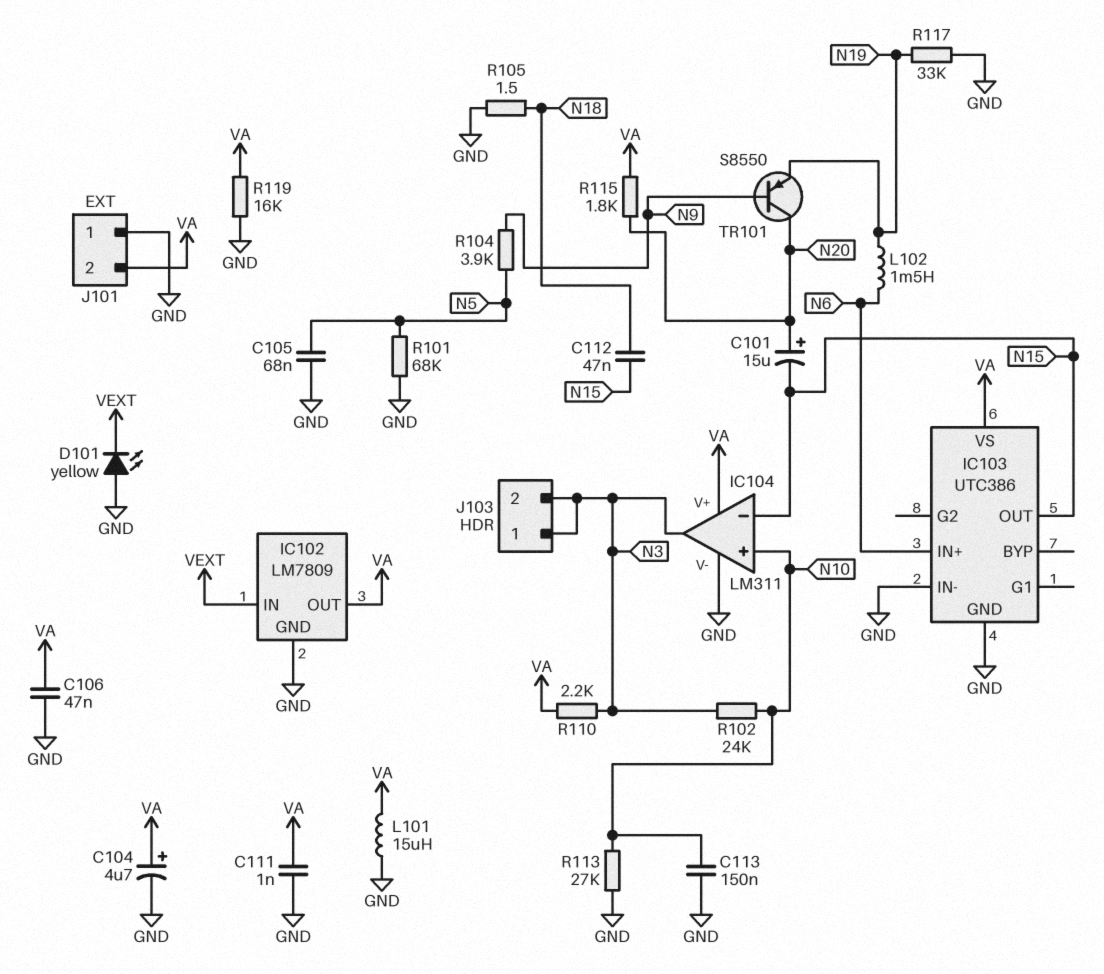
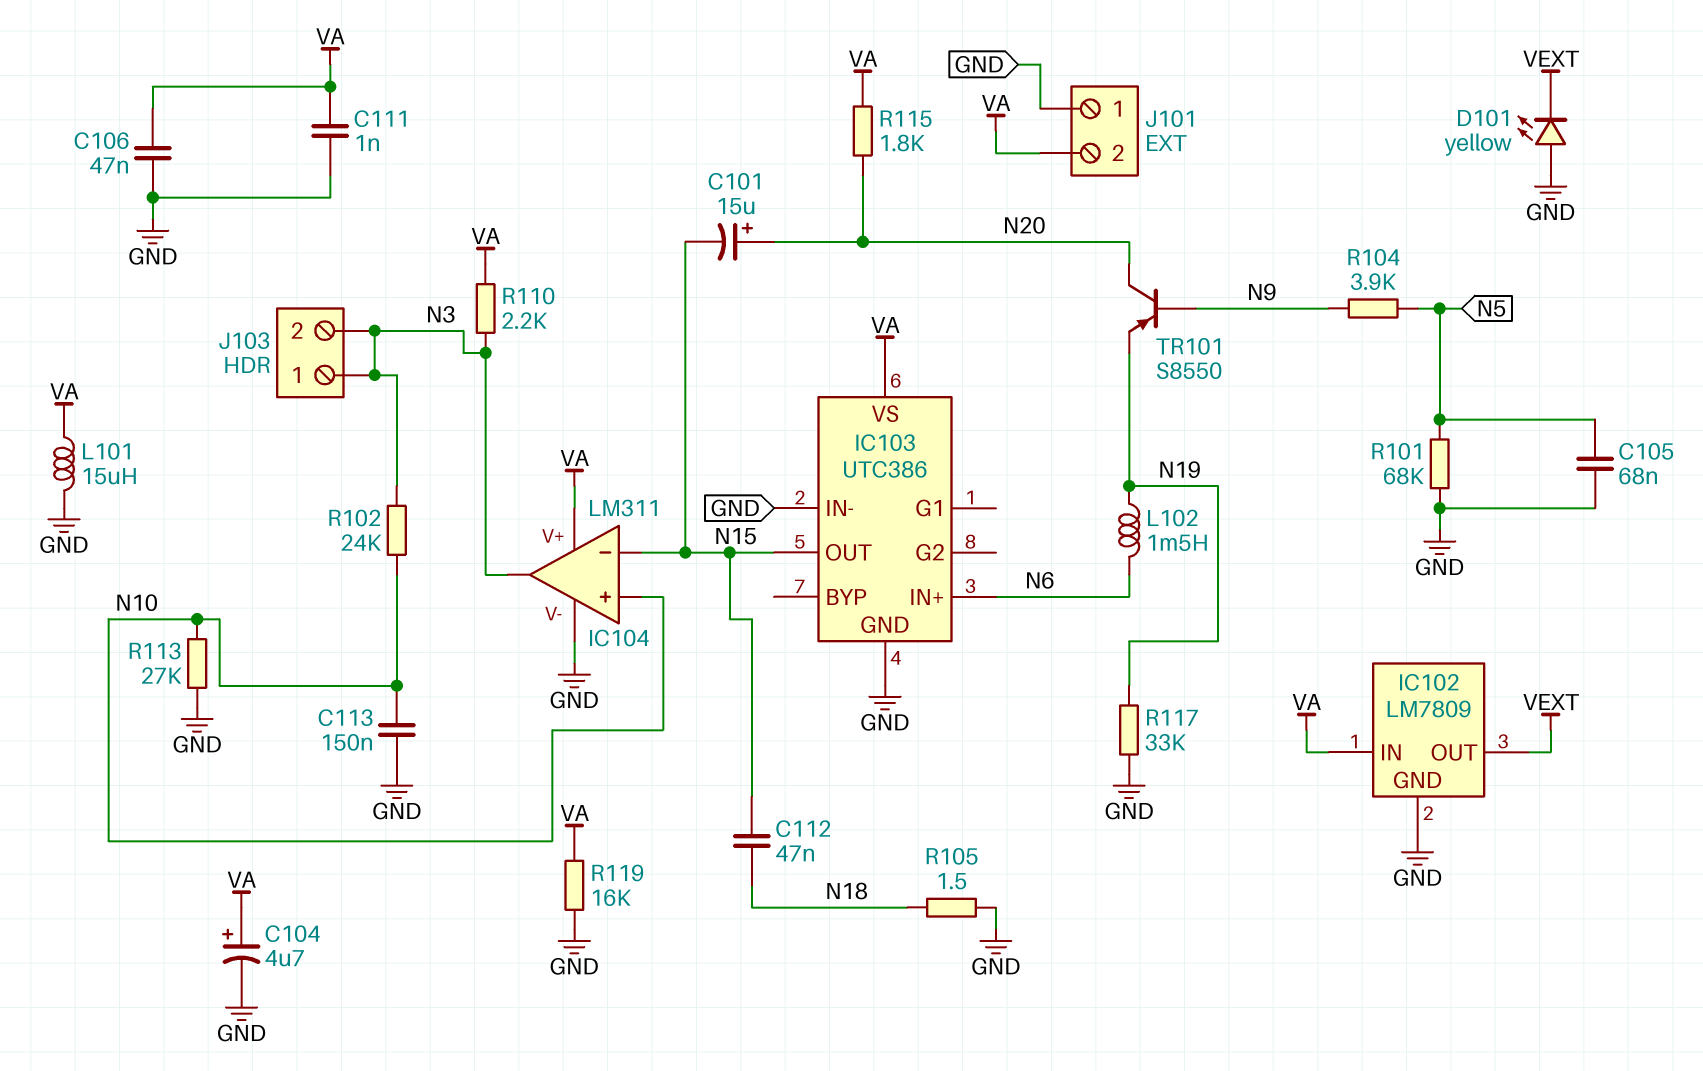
IC102 pin IN: VEXT -> VA
IC102 pin OUT: VA -> VEXT

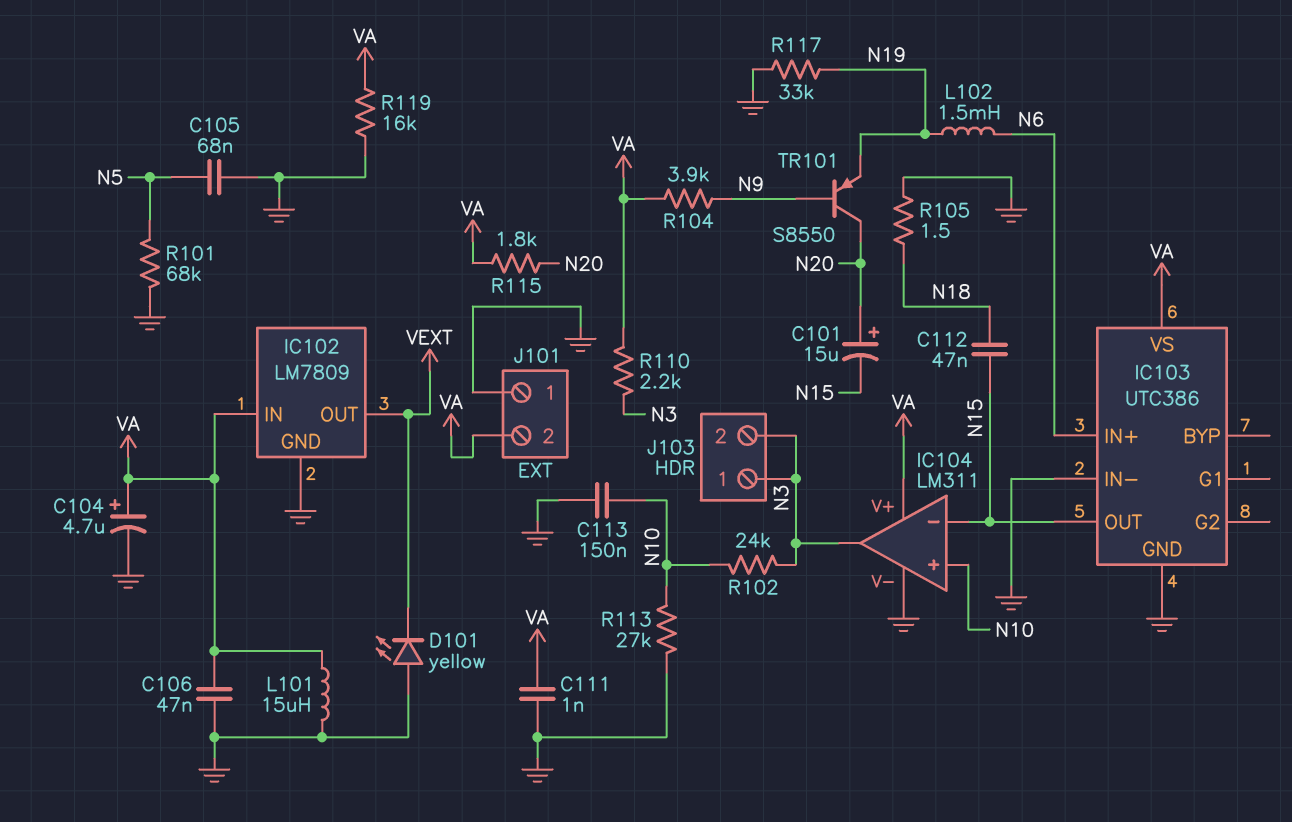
R104: 3.9k (N5, N9) -> 3.9k (N9, VA)

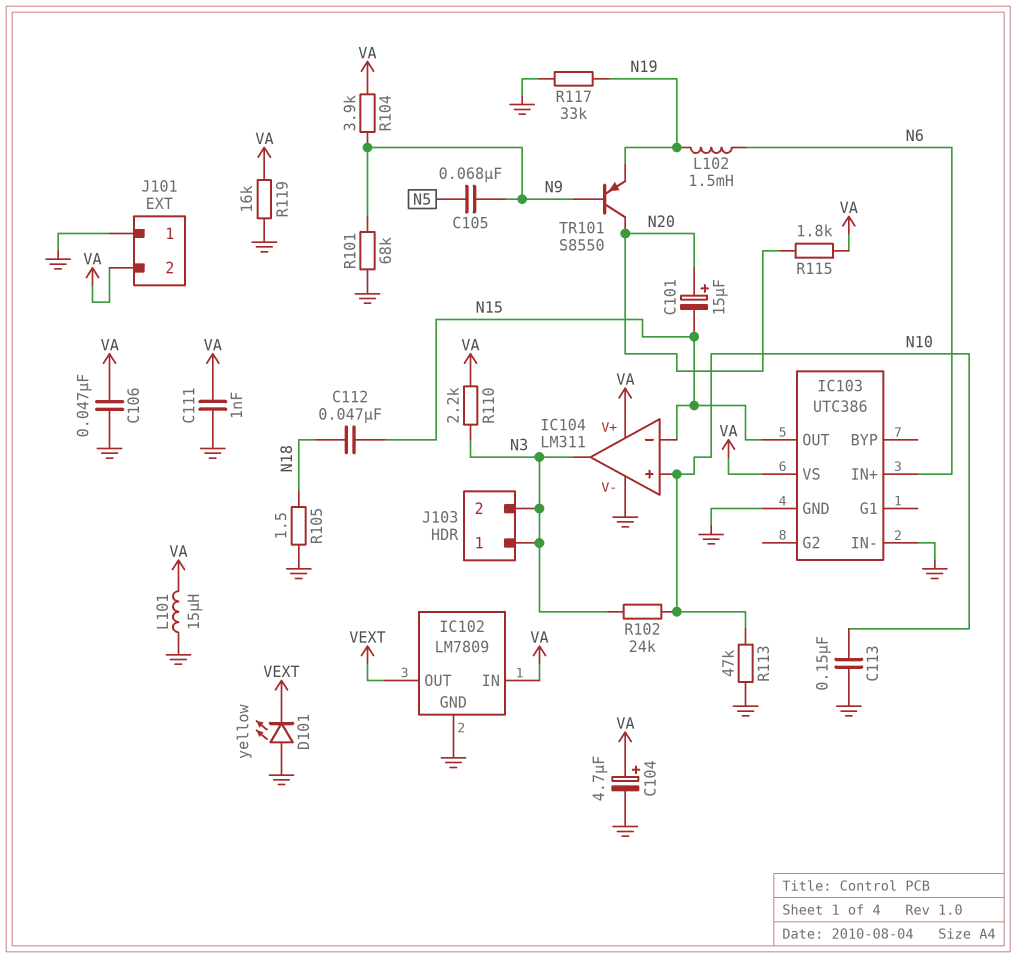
C105: 68nF (GND, N5) -> 68nF (N5, N9)
R101: 68k (GND, N5) -> 68k (GND, N9)
R113: 27k (GND, N10) -> 47k (GND, N10)

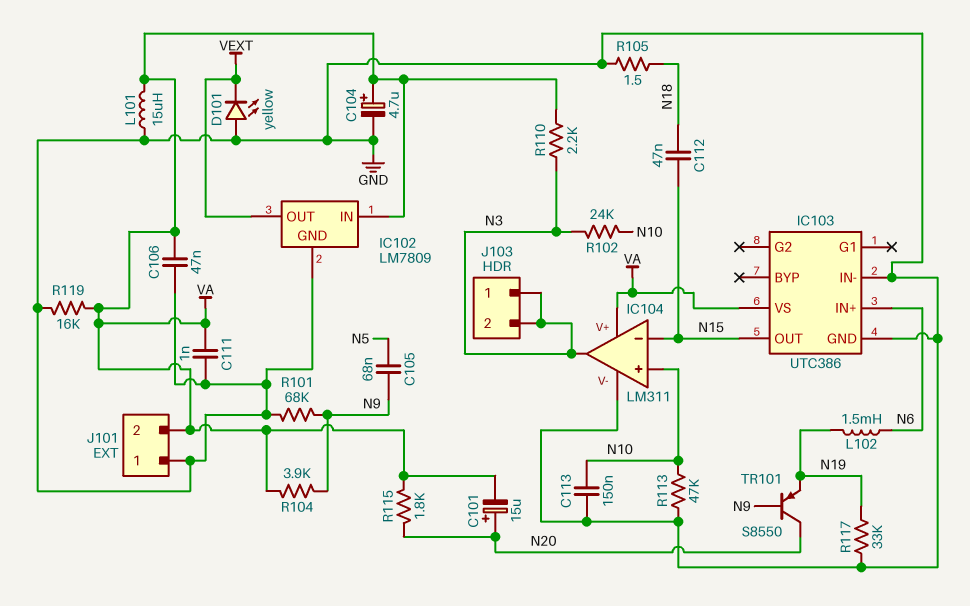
C101: 15uF (plus N20, minus N15) -> 15uF (plus N20, minus VA)

